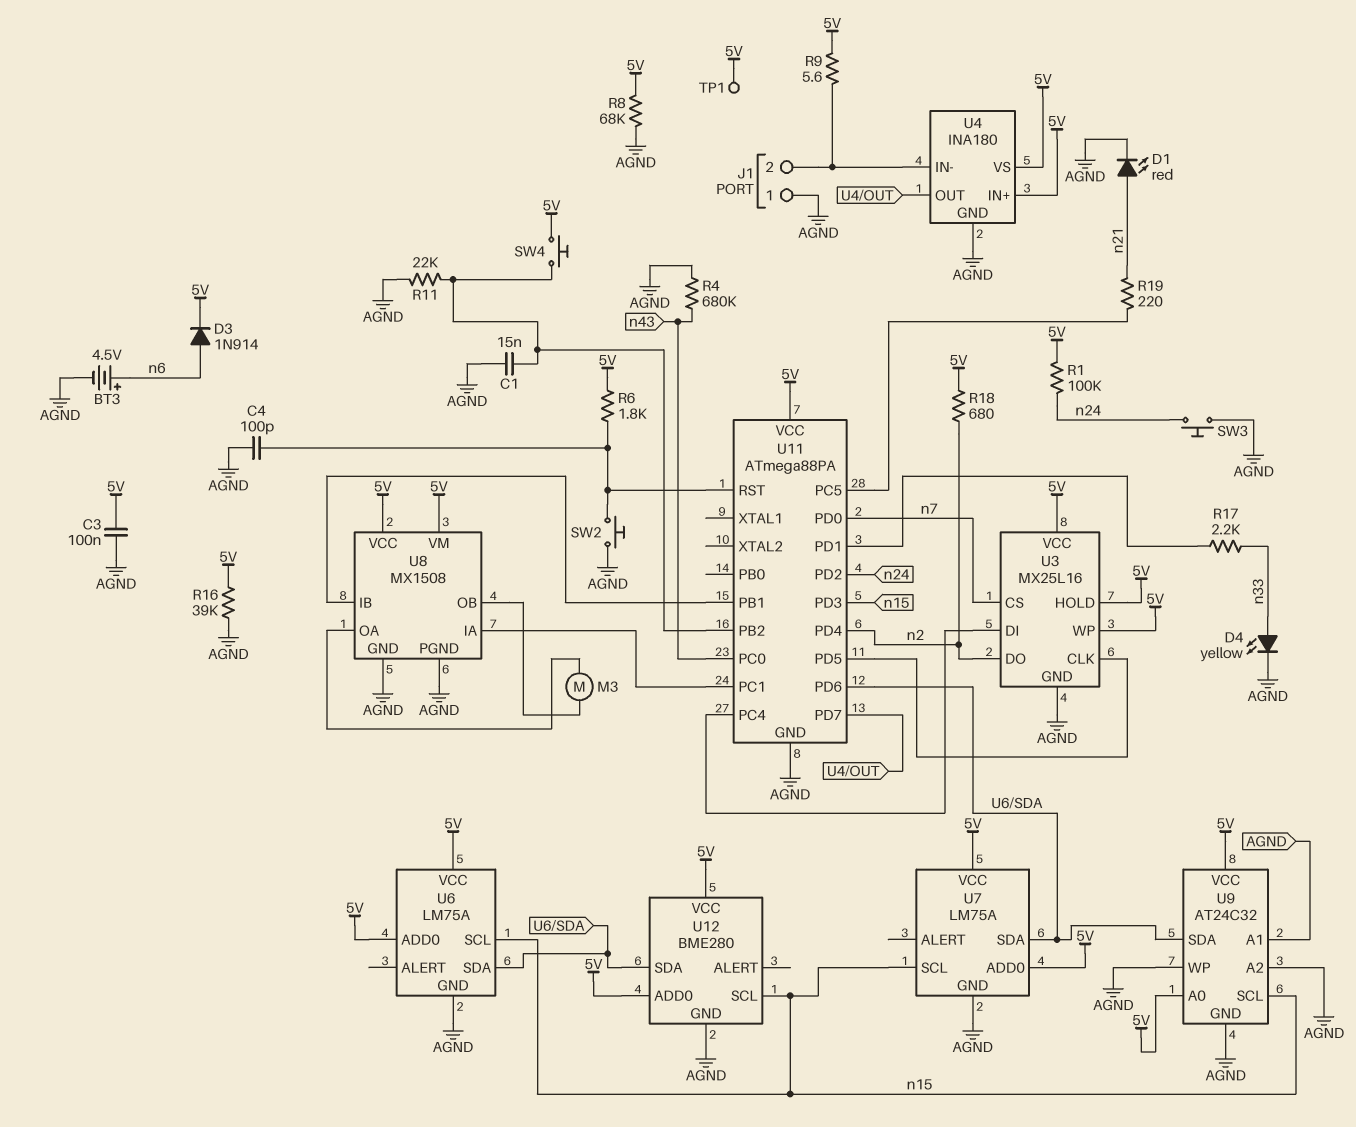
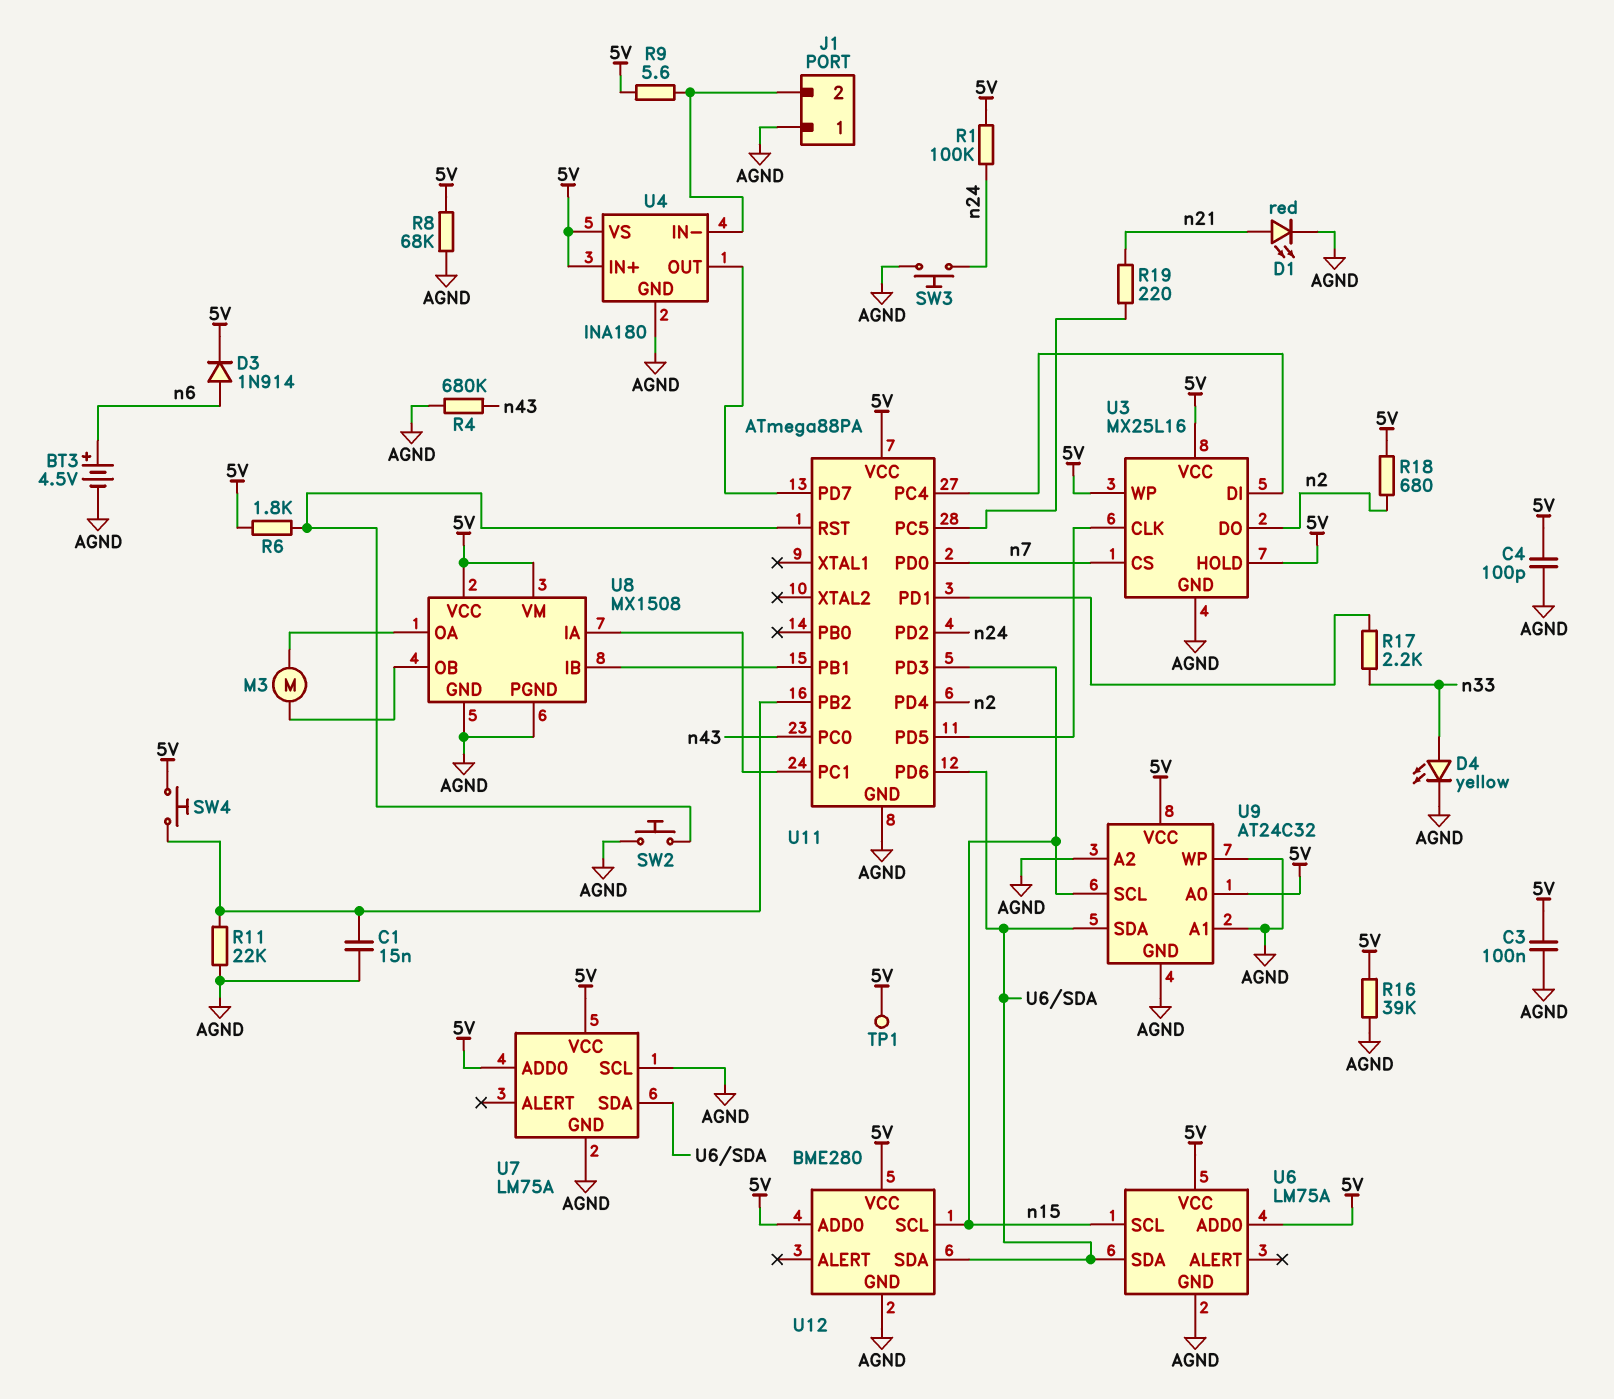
C4: 100pF (AGND, U11/RST) -> 100pF (5V, AGND)
U7 pin SCL: n15 -> AGND

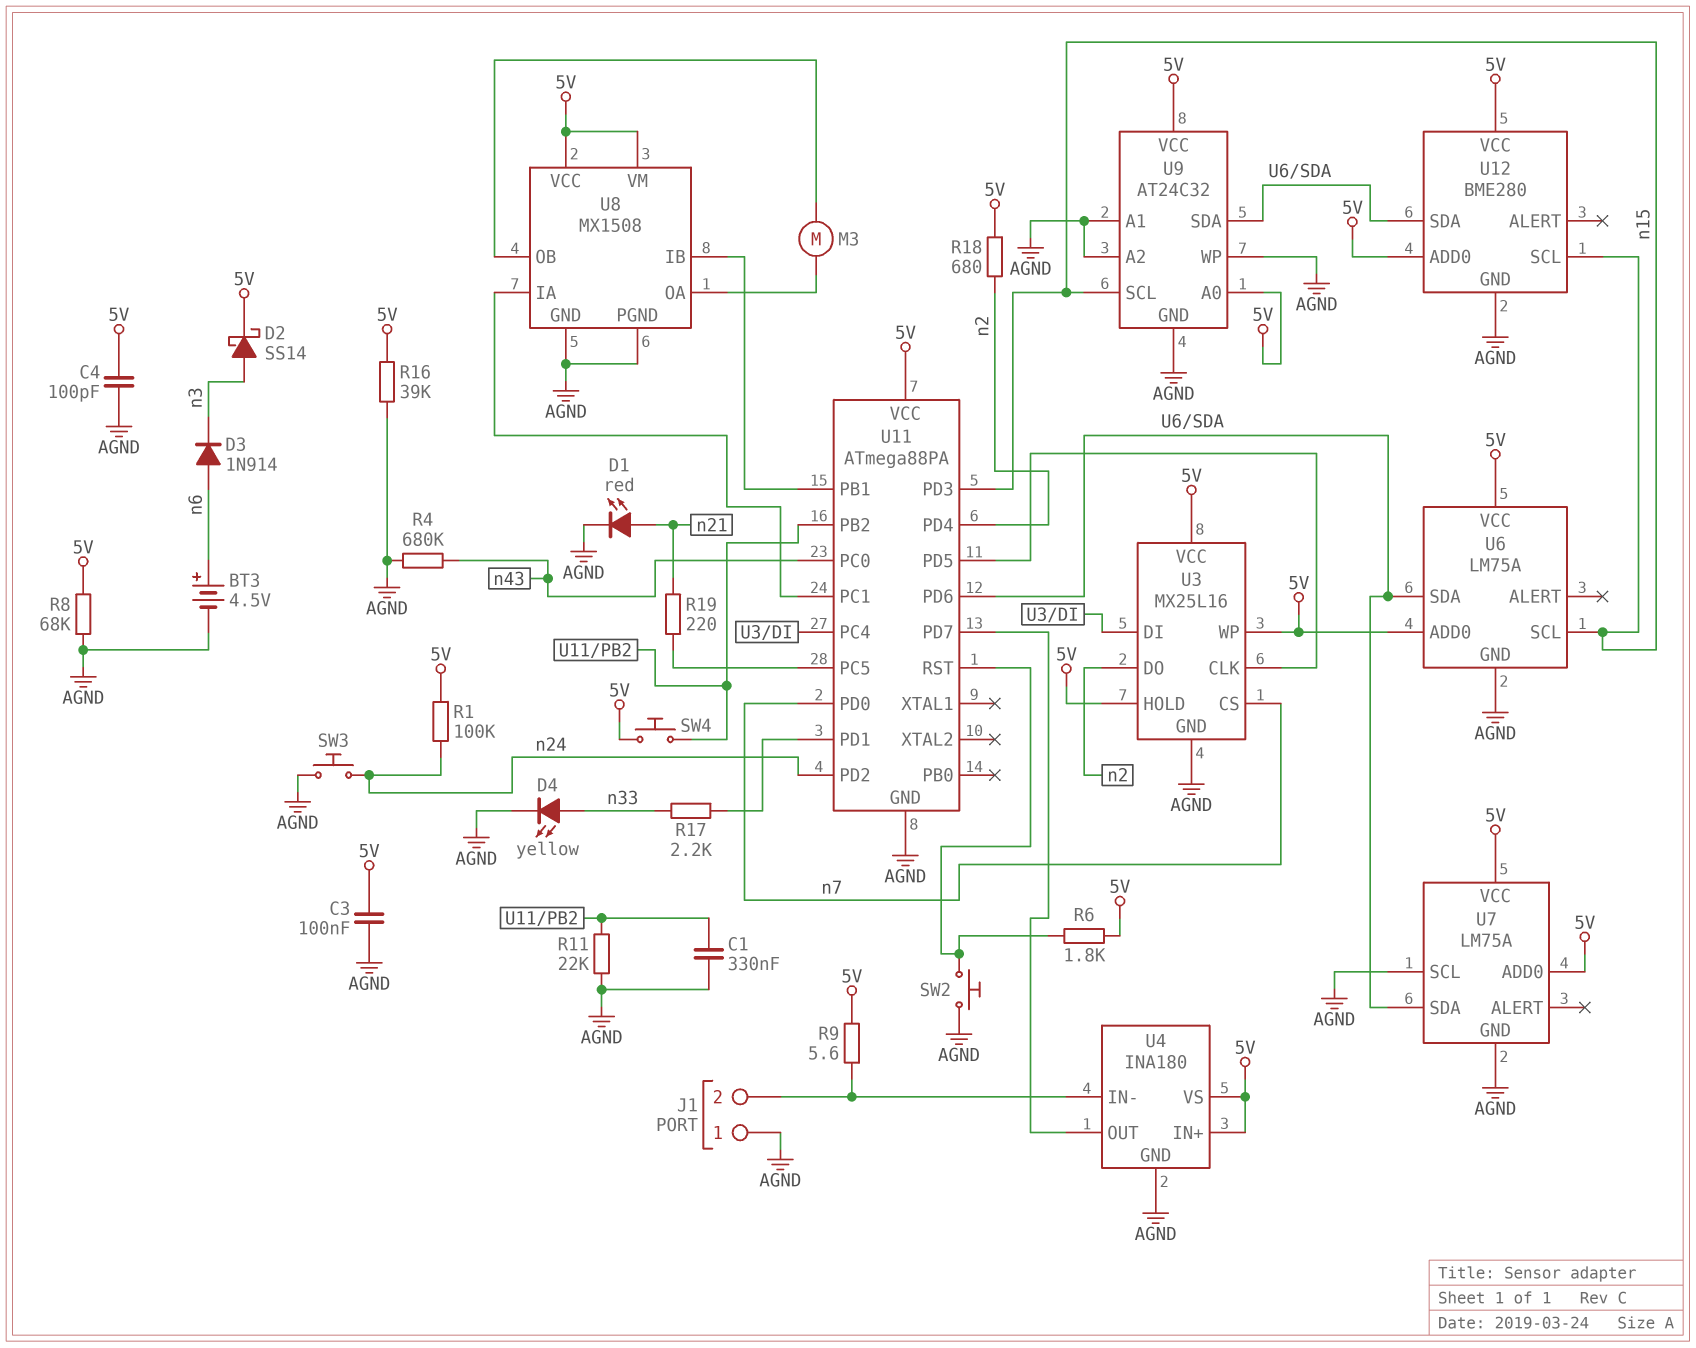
C1: 15nF (AGND, U11/PB2) -> 330nF (AGND, U11/PB2)
D2: none -> schottky SS14 (A n3, K 5V)
D3: diode 1N914 (A n6, K 5V) -> diode 1N914 (A n6, K n3)
TP1: test point (5V) -> none

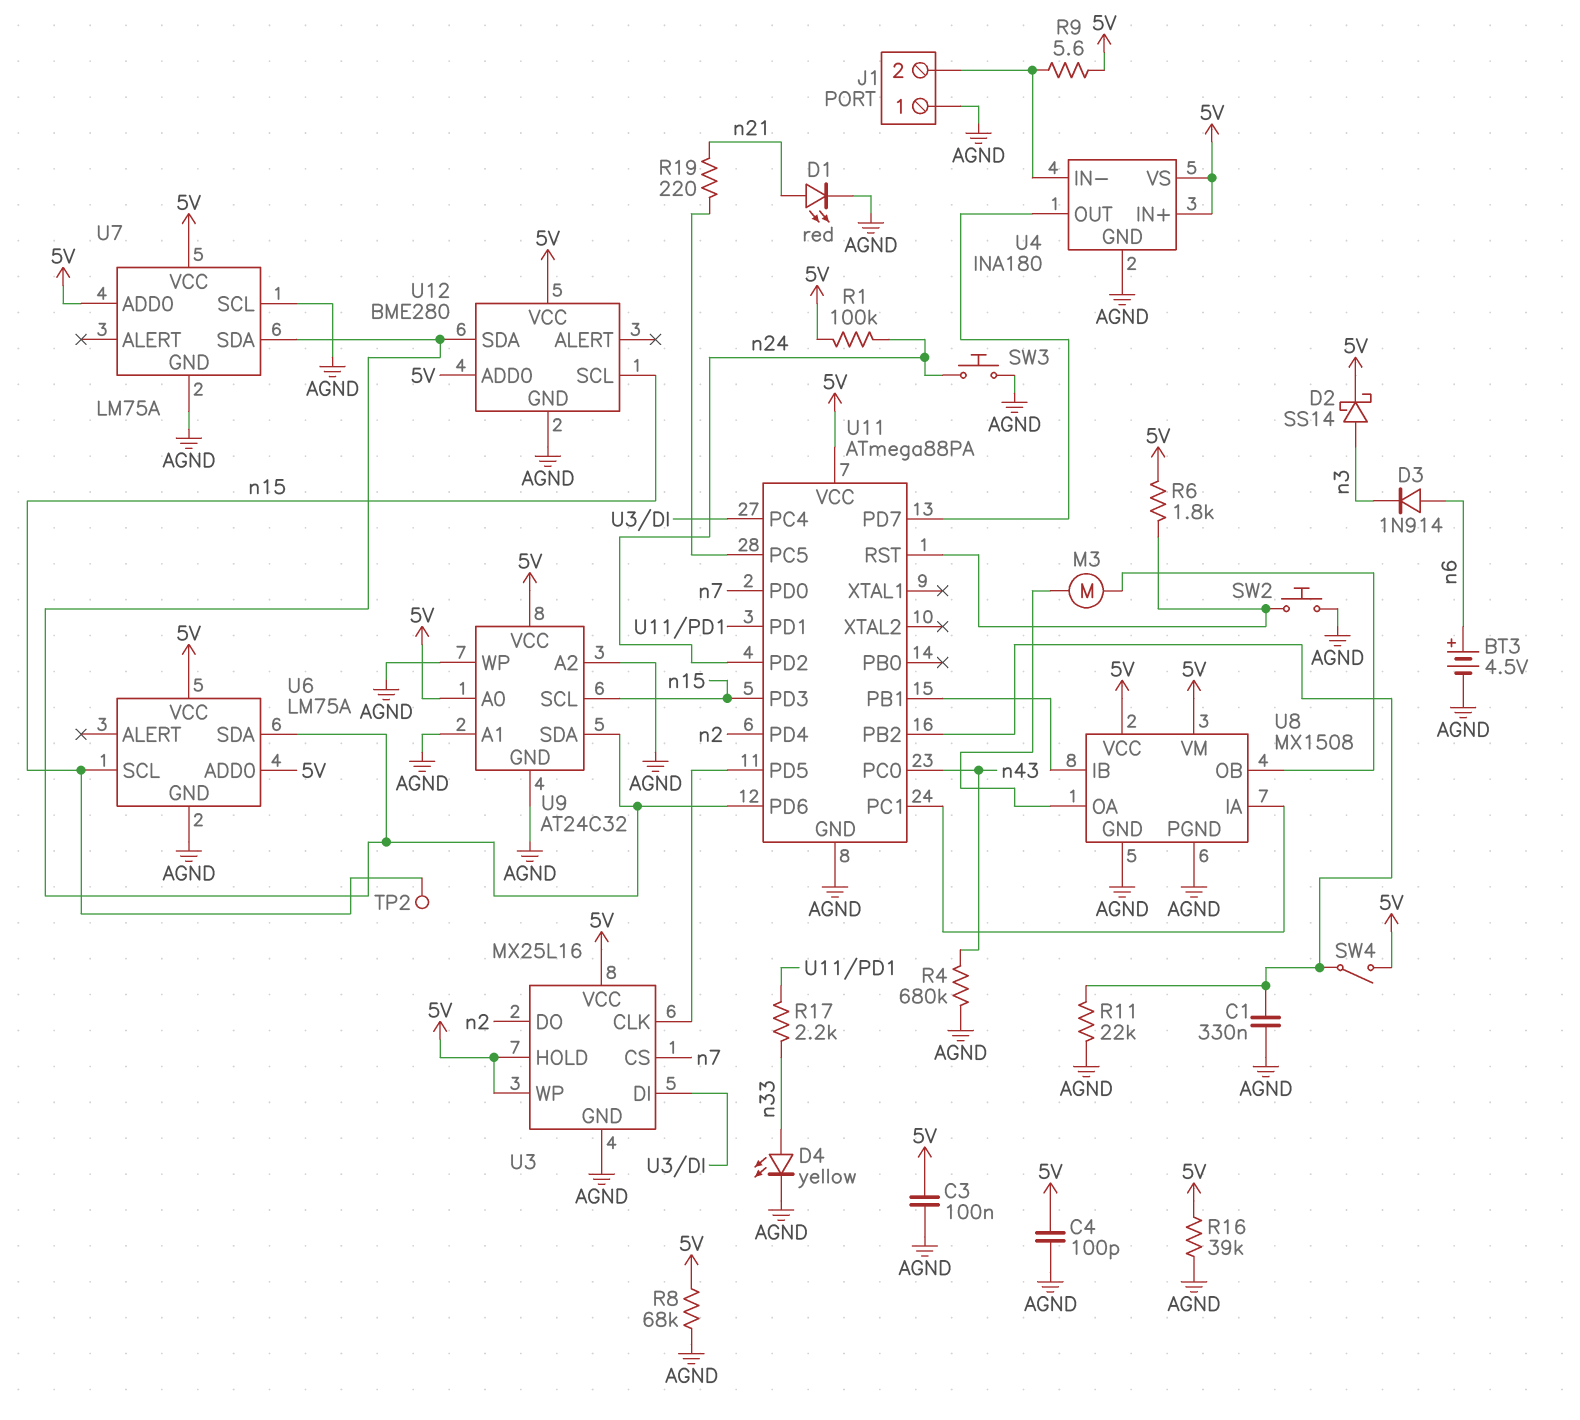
R18: 680 (5V, n2) -> none
SW4: button (5V, U11/PB2) -> switch (5V, U11/PB2)
TP2: none -> test point (n15)

